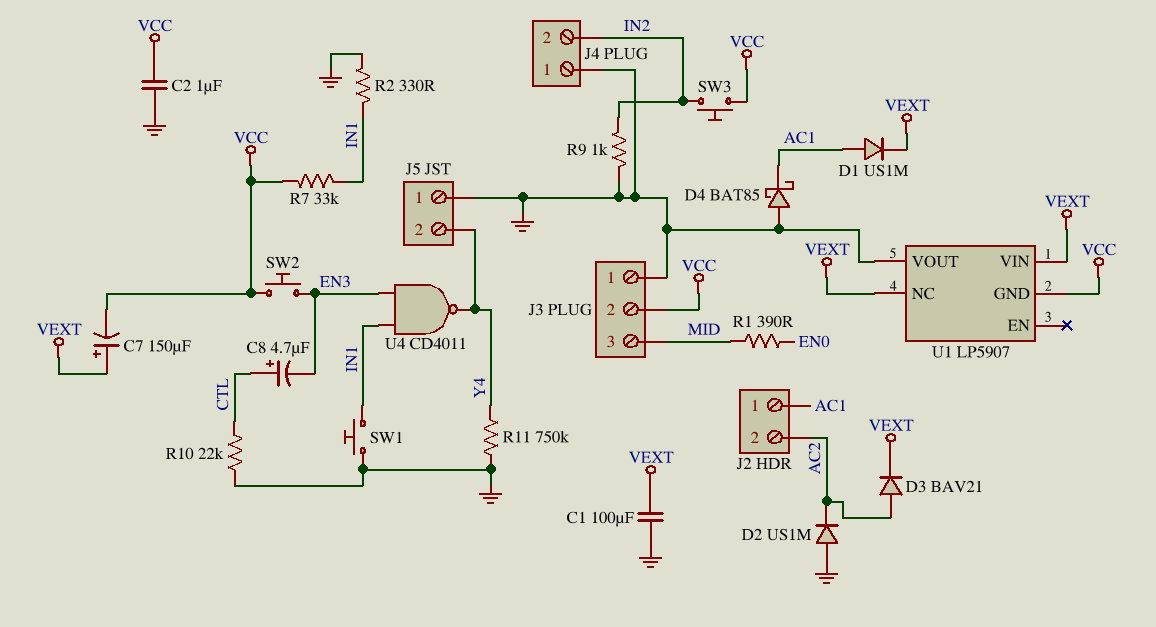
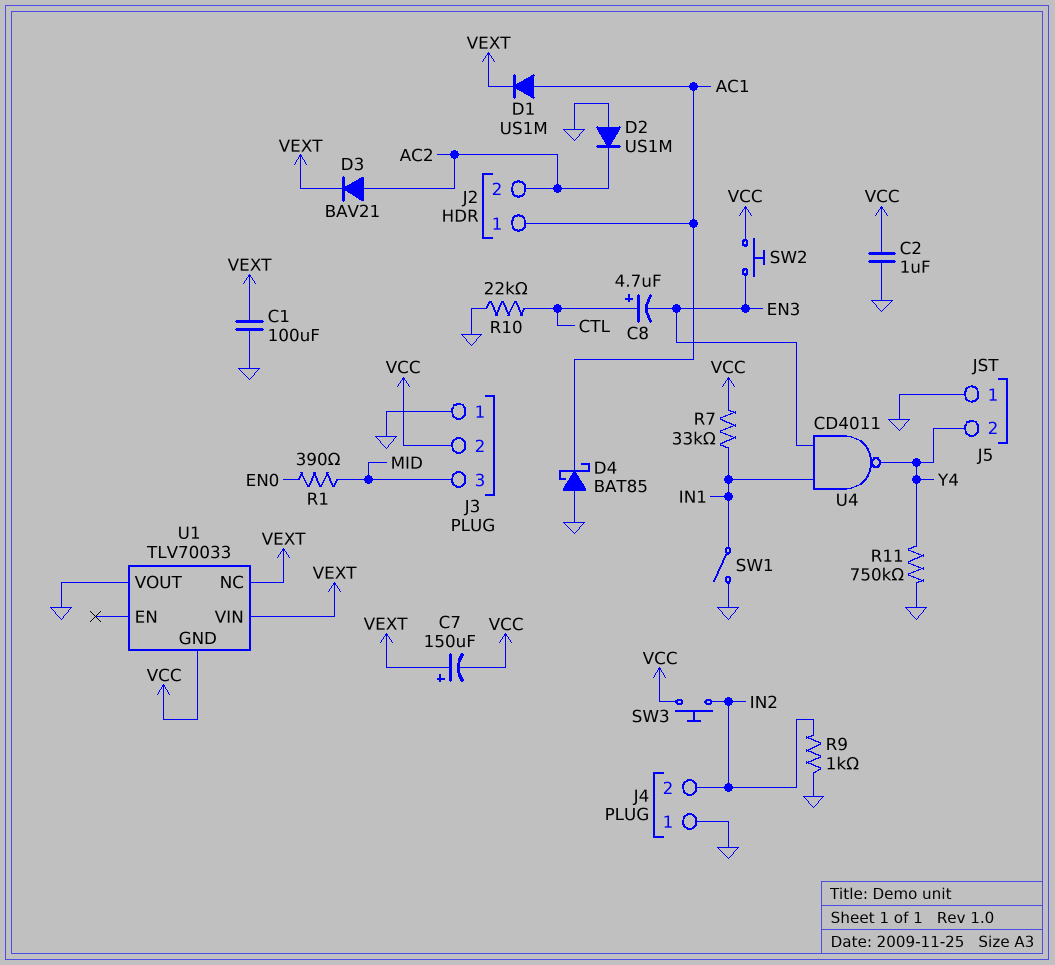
R2: 330 (GND, IN1) -> none
SW1: button (GND, IN1) -> switch (GND, IN1)
U1: LP5907 -> TLV70033

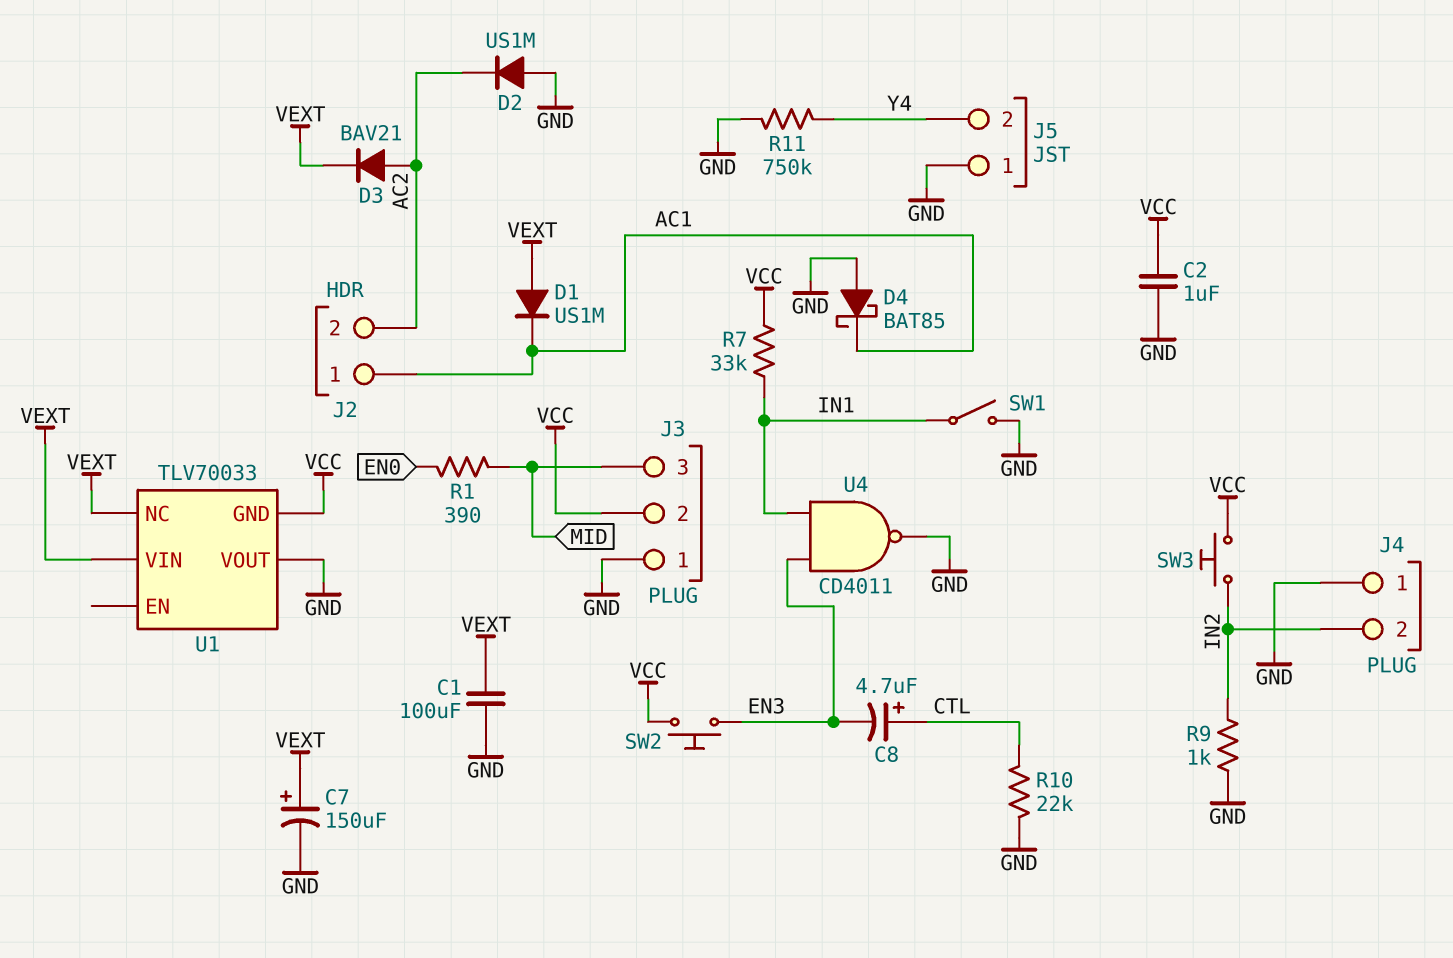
C7: 150uF (plus VEXT, minus VCC) -> 150uF (plus VEXT, minus GND)
D1: diode US1M (A AC1, K VEXT) -> diode US1M (A VEXT, K AC1)
U4: NAND CD4011 (in EN3, in IN1, out Y4) -> NAND CD4011 (in EN3, in IN1, out GND)

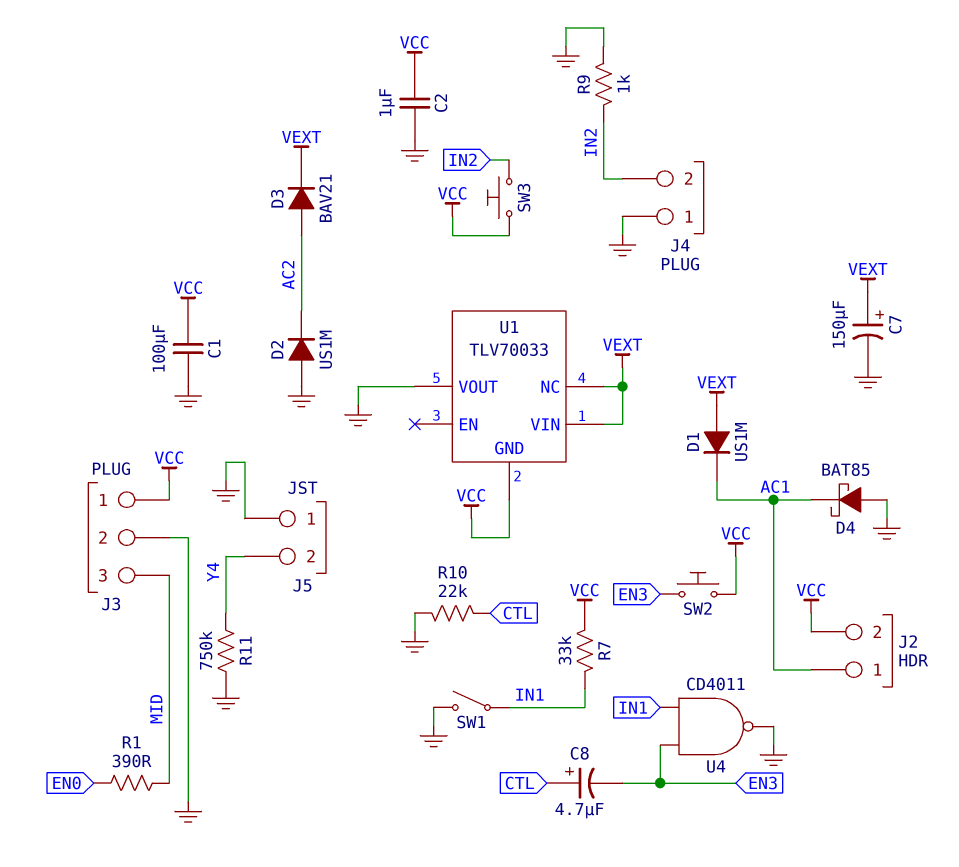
C1: 100uF (GND, VEXT) -> 100uF (GND, VCC)
J2 pin 2: AC2 -> VCC
J3 pin 1: GND -> VCC
J3 pin 2: VCC -> GND

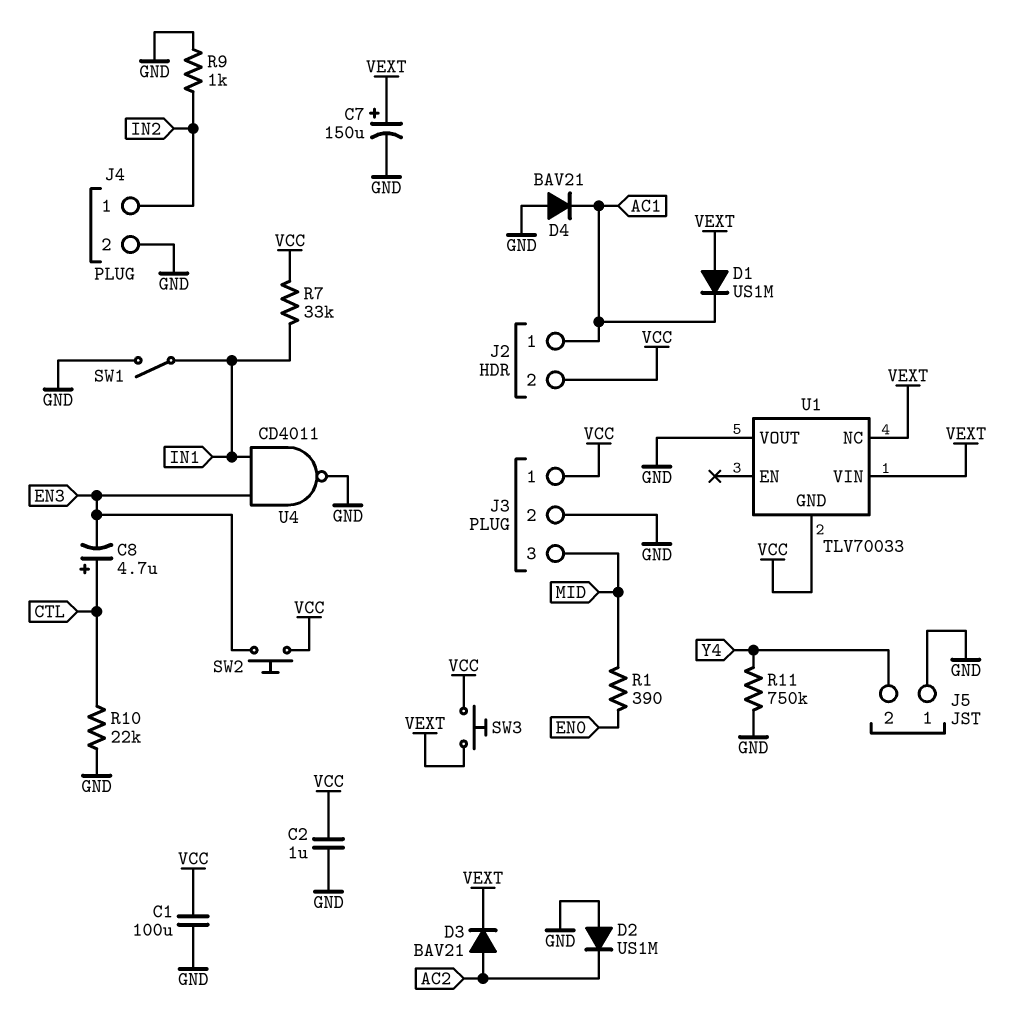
D4: schottky BAT85 (A GND, K AC1) -> diode BAV21 (A GND, K AC1)
J4 pin 1: GND -> IN2
J4 pin 2: IN2 -> GND
SW3: button (IN2, VCC) -> button (VCC, VEXT)

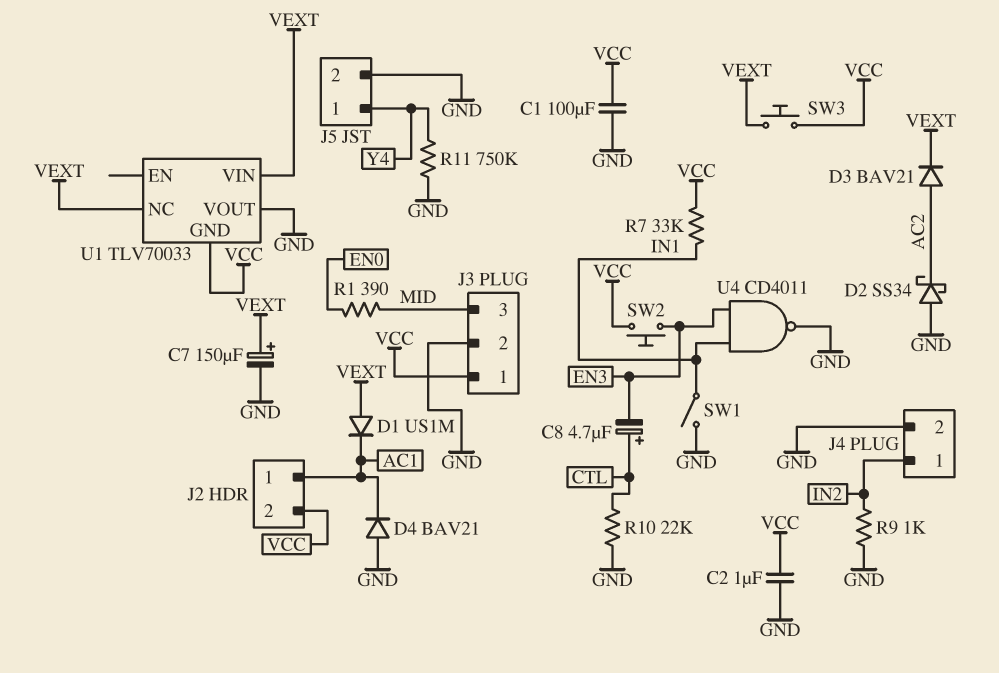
D2: diode US1M (A GND, K AC2) -> schottky SS34 (A GND, K AC2)
J5 pin 1: GND -> Y4
J5 pin 2: Y4 -> GND

